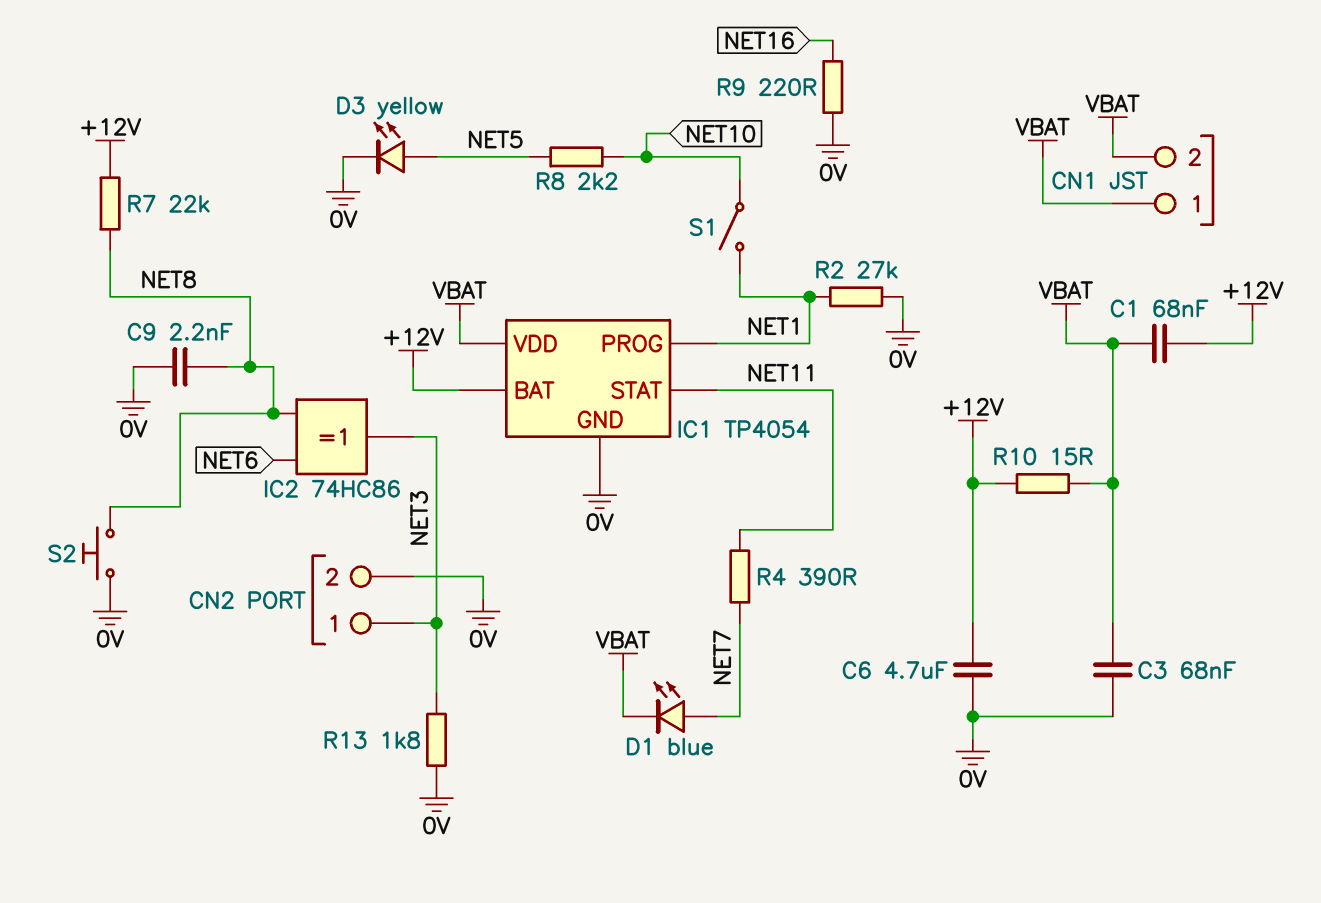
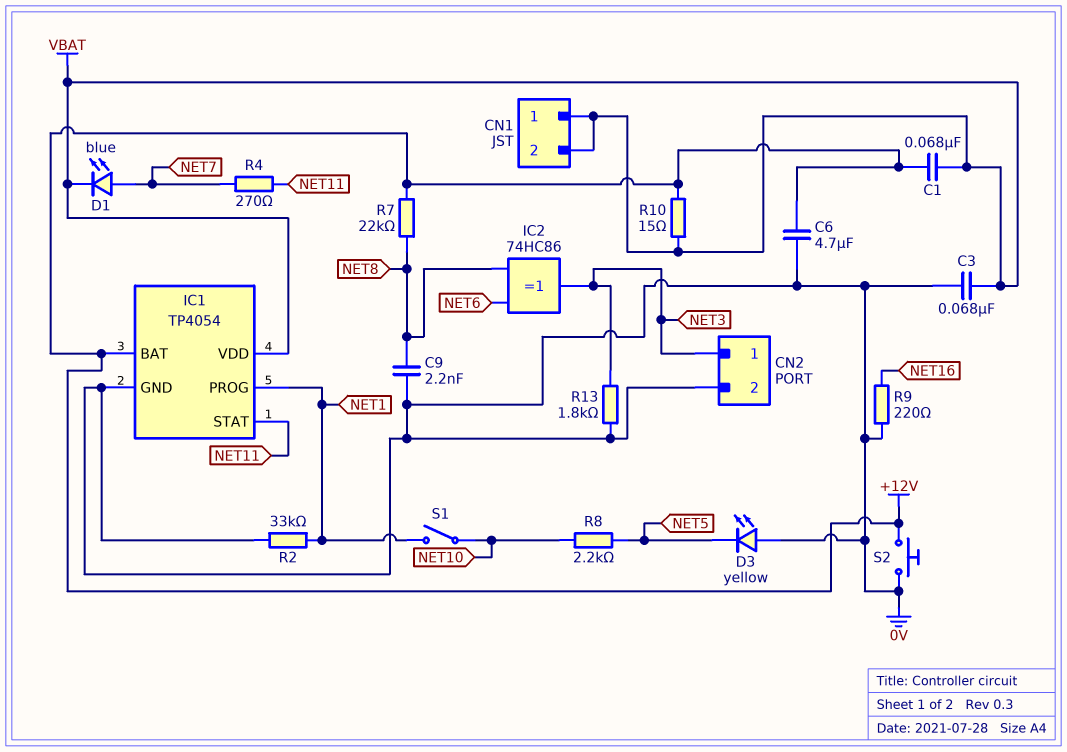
D3: LED yellow (A NET5, K 0V) -> LED yellow (A 0V, K NET5)
R2: 27k (0V, NET1) -> 33k (0V, NET1)
R4: 390 (NET7, NET11) -> 270 (NET7, NET11)
S2: button (0V, NET8) -> button (+12V, 0V)

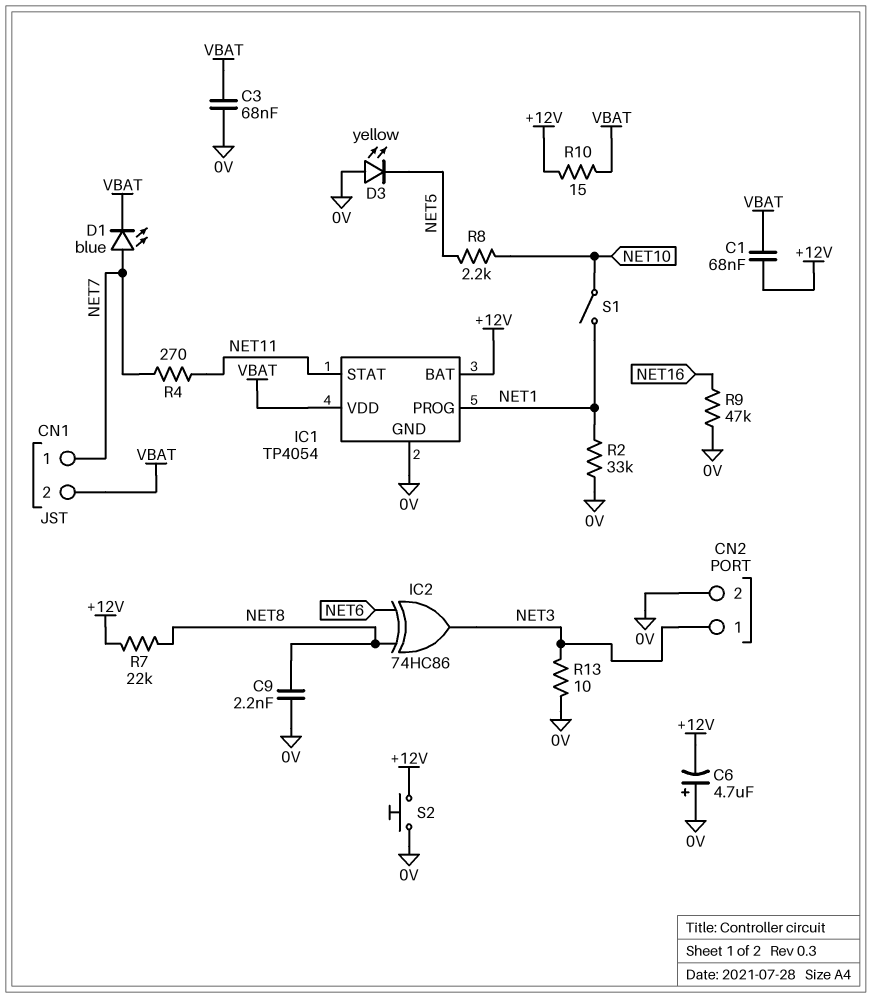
C6: 4.7uF (+12V, 0V) -> 4.7uF (plus 0V, minus +12V)
CN1 pin 1: VBAT -> NET7
R9: 220 (0V, NET16) -> 47k (0V, NET16)
R13: 1.8k (0V, NET3) -> 10 (0V, NET3)

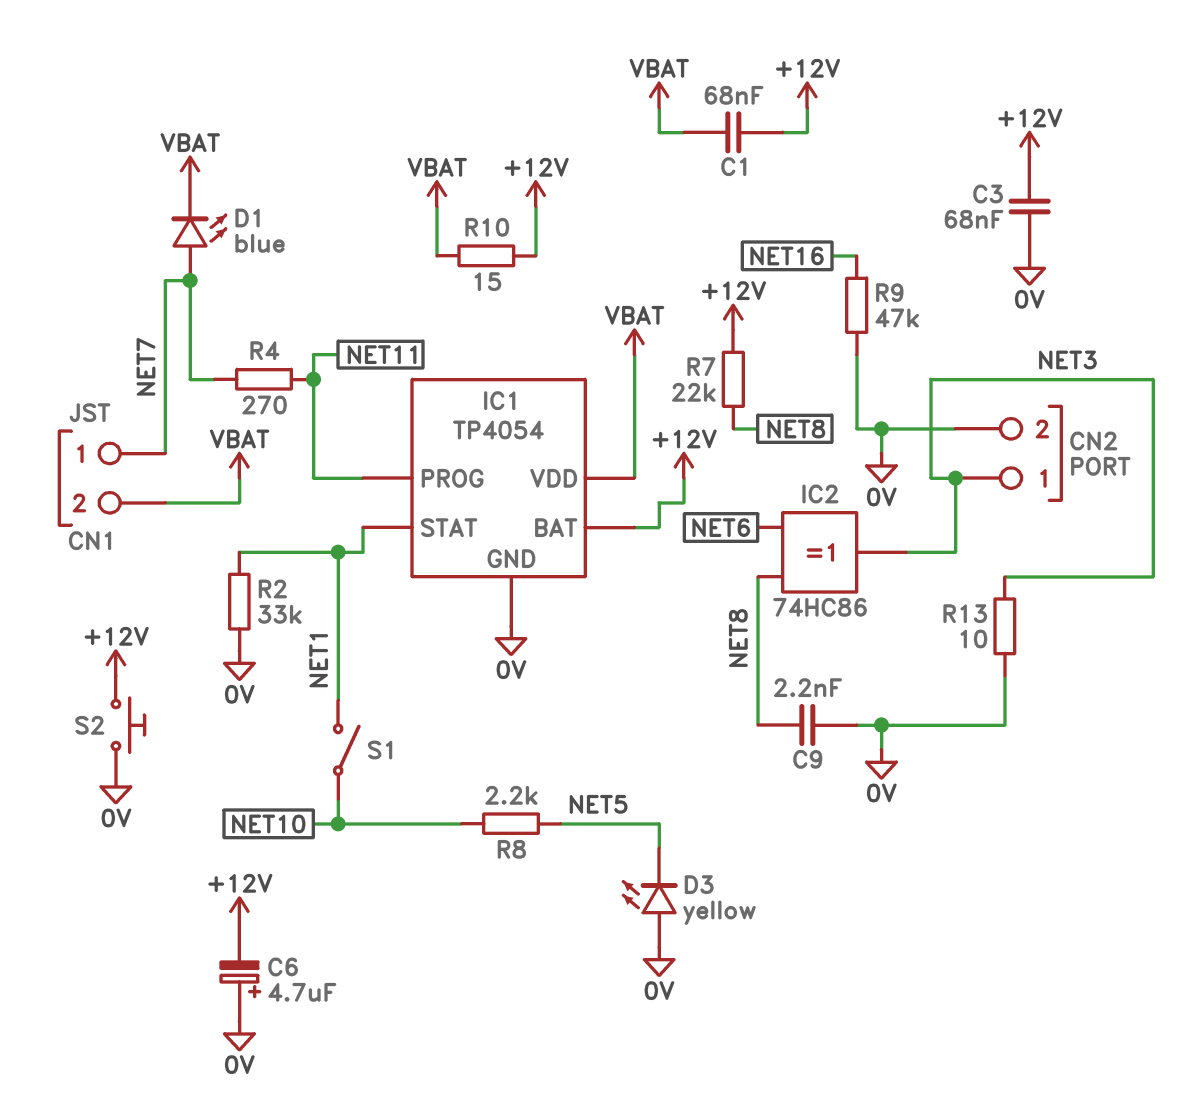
C3: 68nF (0V, VBAT) -> 68nF (+12V, 0V)
IC1 pin PROG: NET1 -> NET11
IC1 pin STAT: NET11 -> NET1

